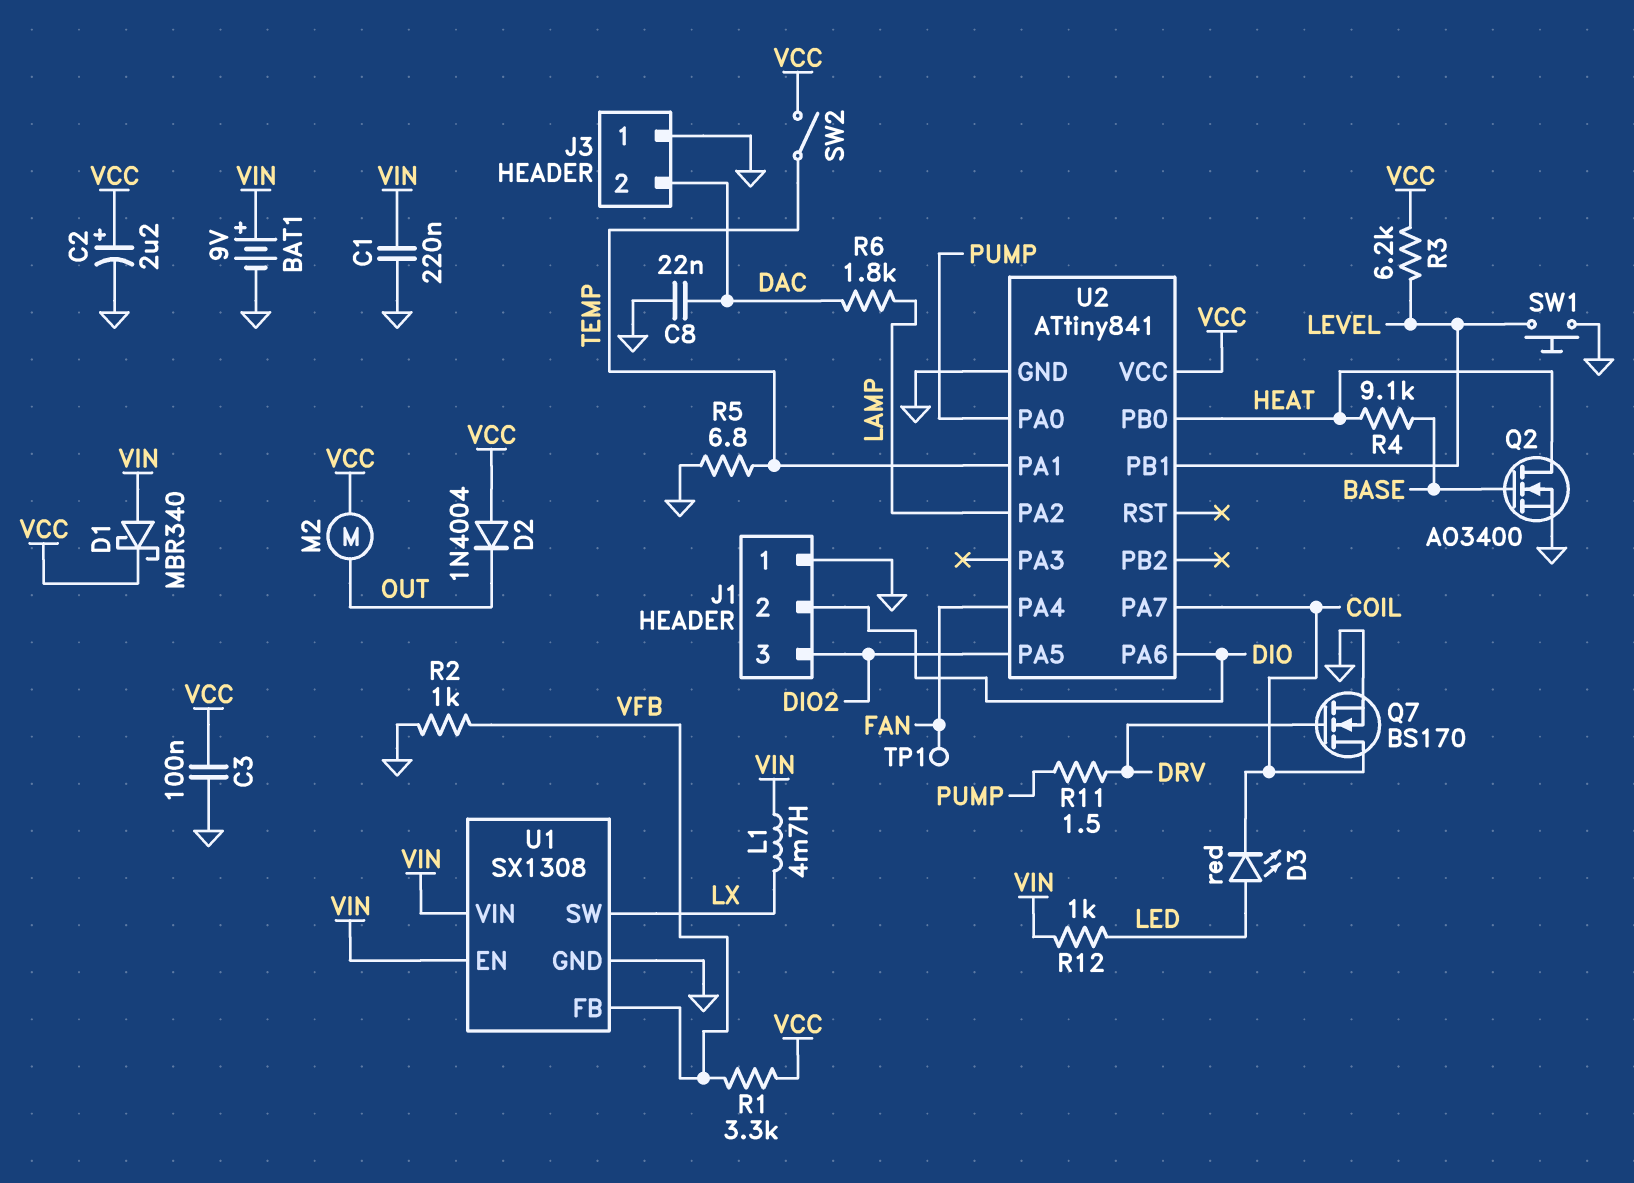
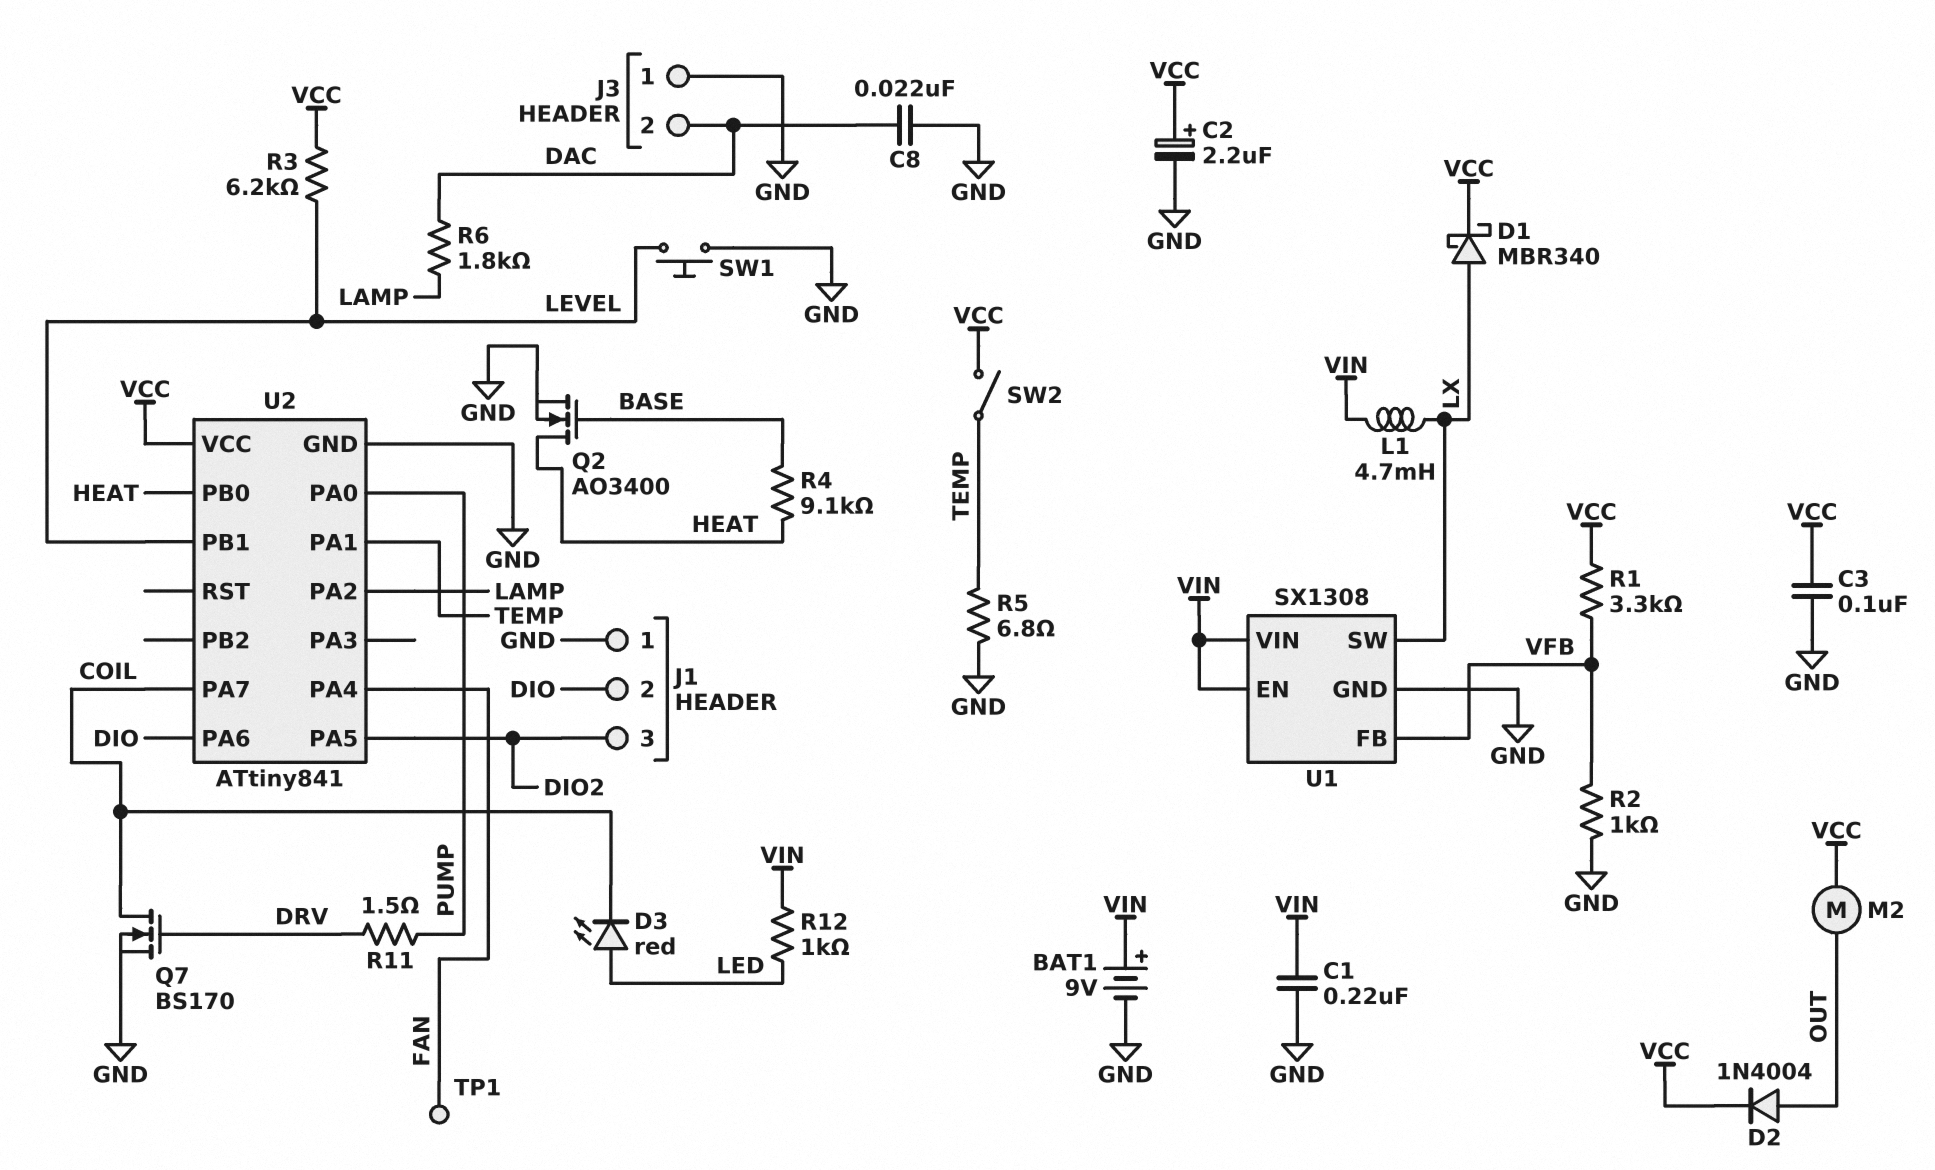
D1: schottky MBR340 (A VIN, K VCC) -> schottky MBR340 (A LX, K VCC)
D2: diode 1N4004 (A VCC, K OUT) -> diode 1N4004 (A OUT, K VCC)

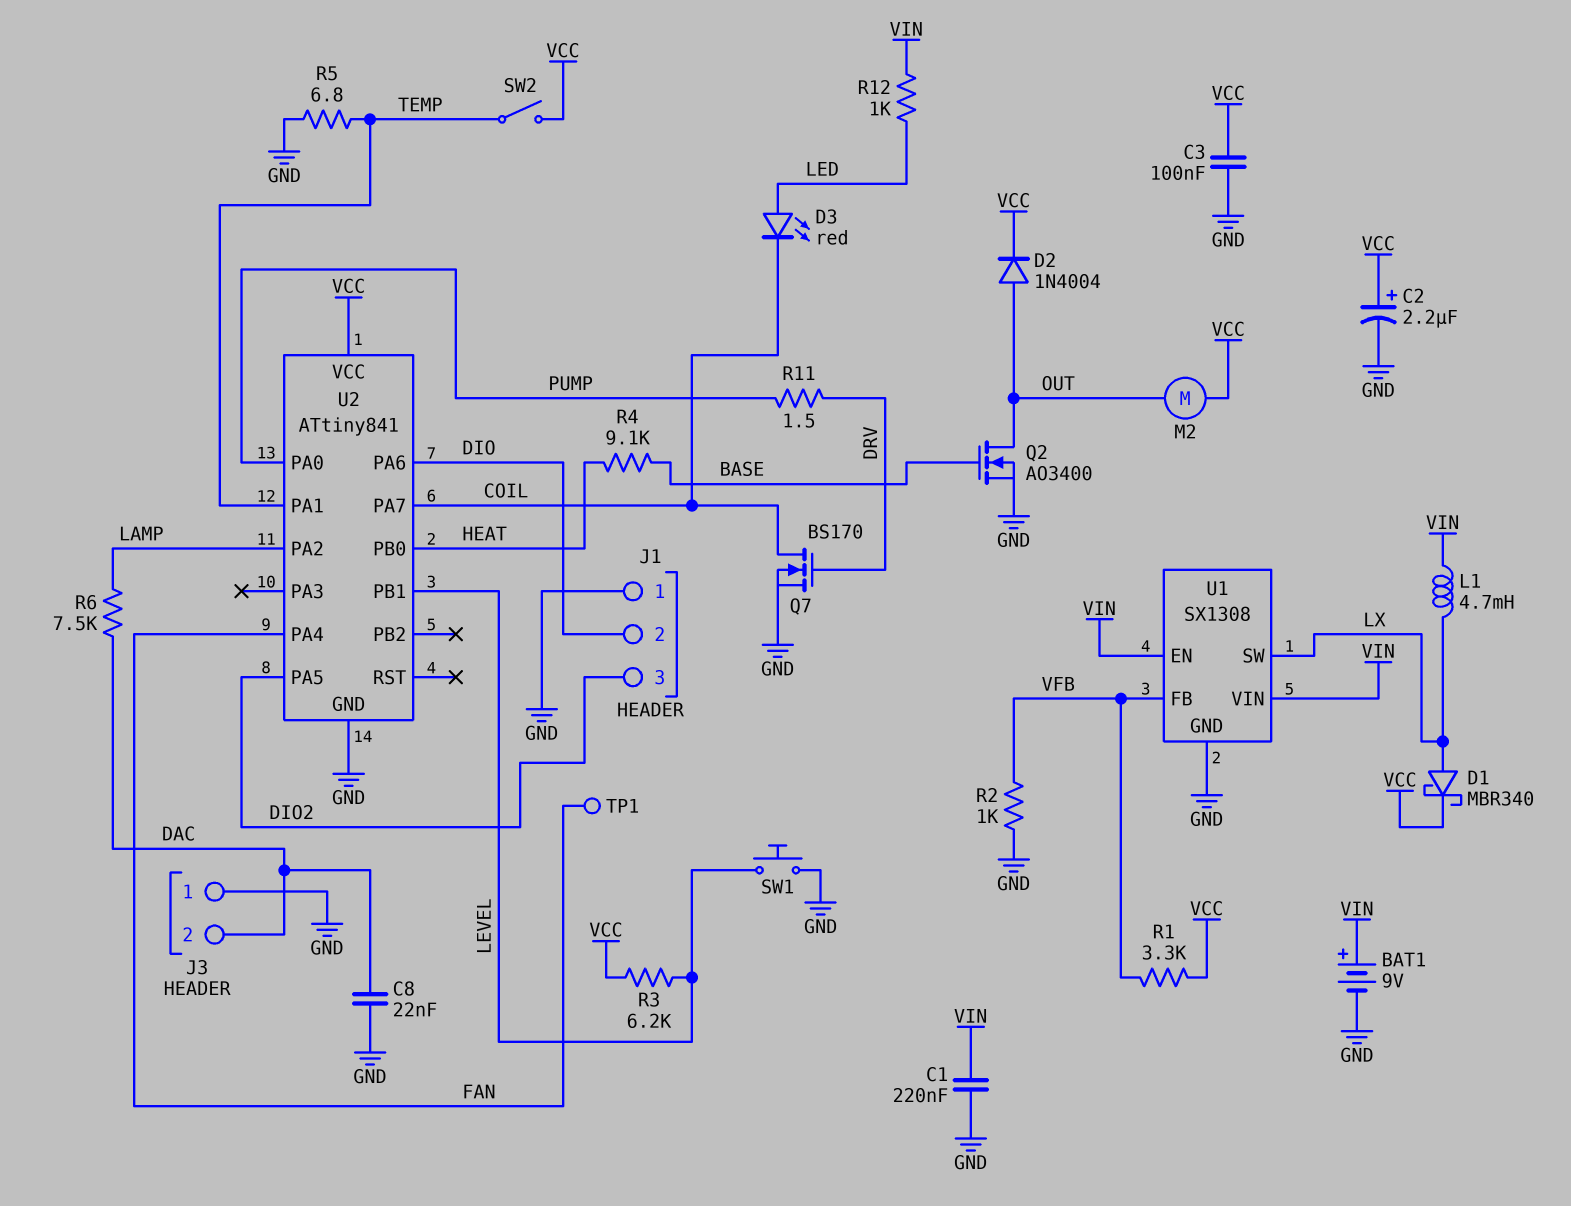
Q2: NMOS AO3400 (G BASE, D HEAT, S GND) -> NMOS AO3400 (G BASE, D OUT, S GND)
R6: 1.8k (DAC, LAMP) -> 7.5k (DAC, LAMP)

